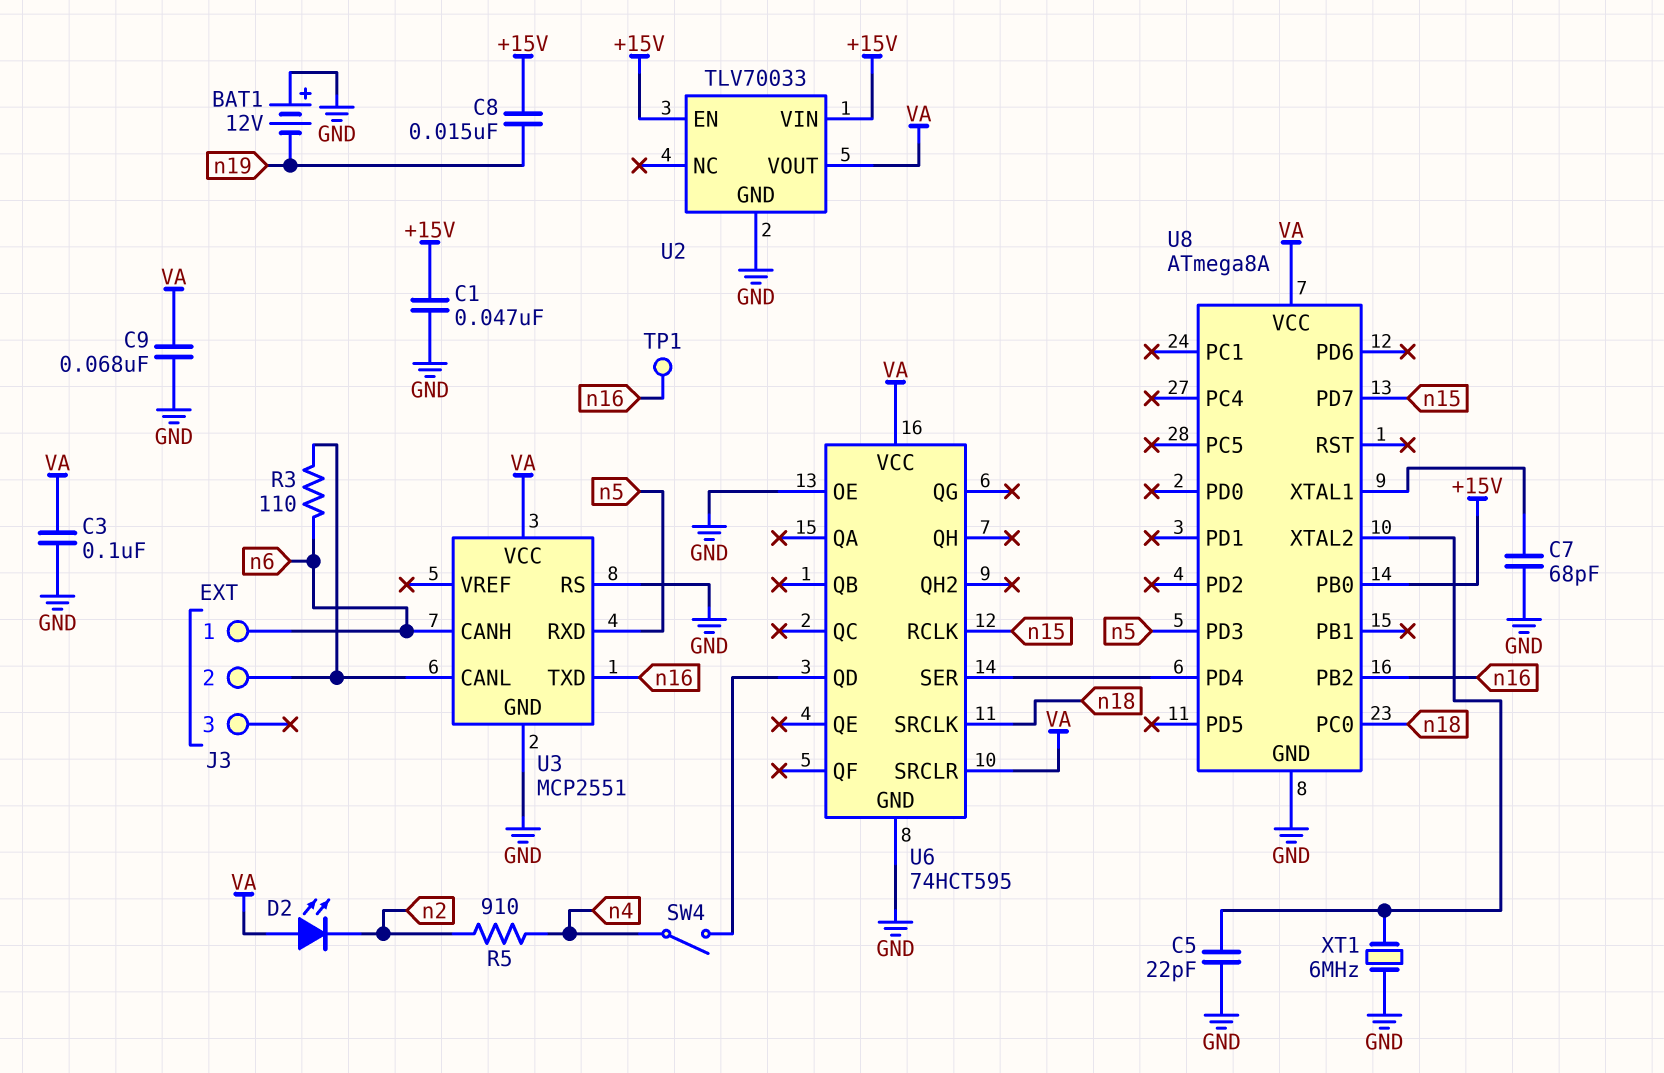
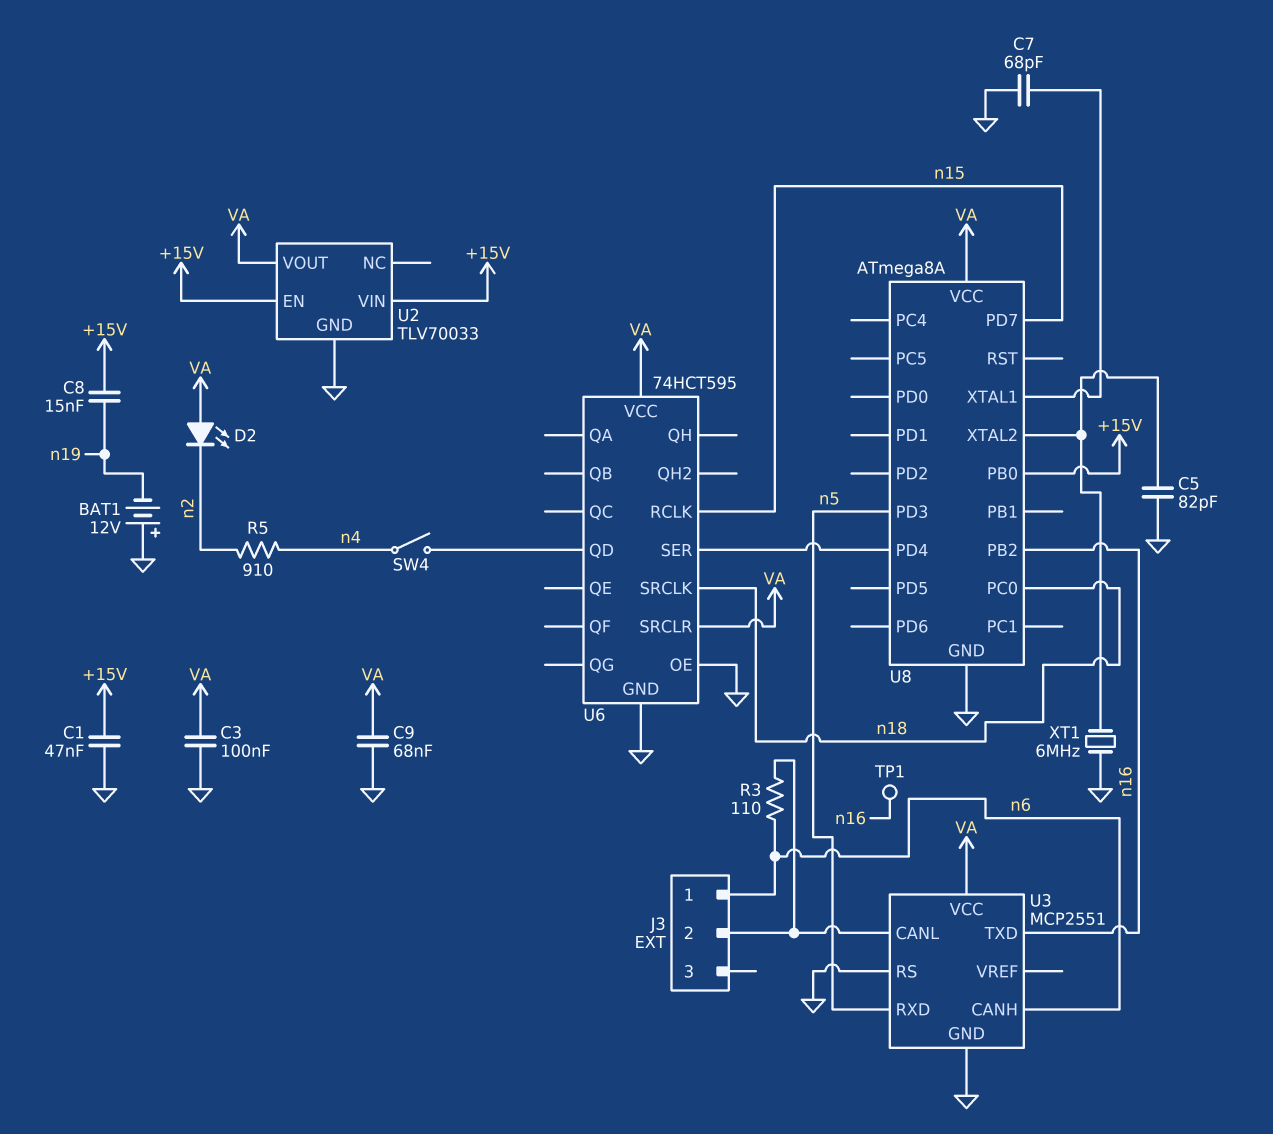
C5: 22pF (GND, U8/XTAL2) -> 82pF (GND, U8/XTAL2)

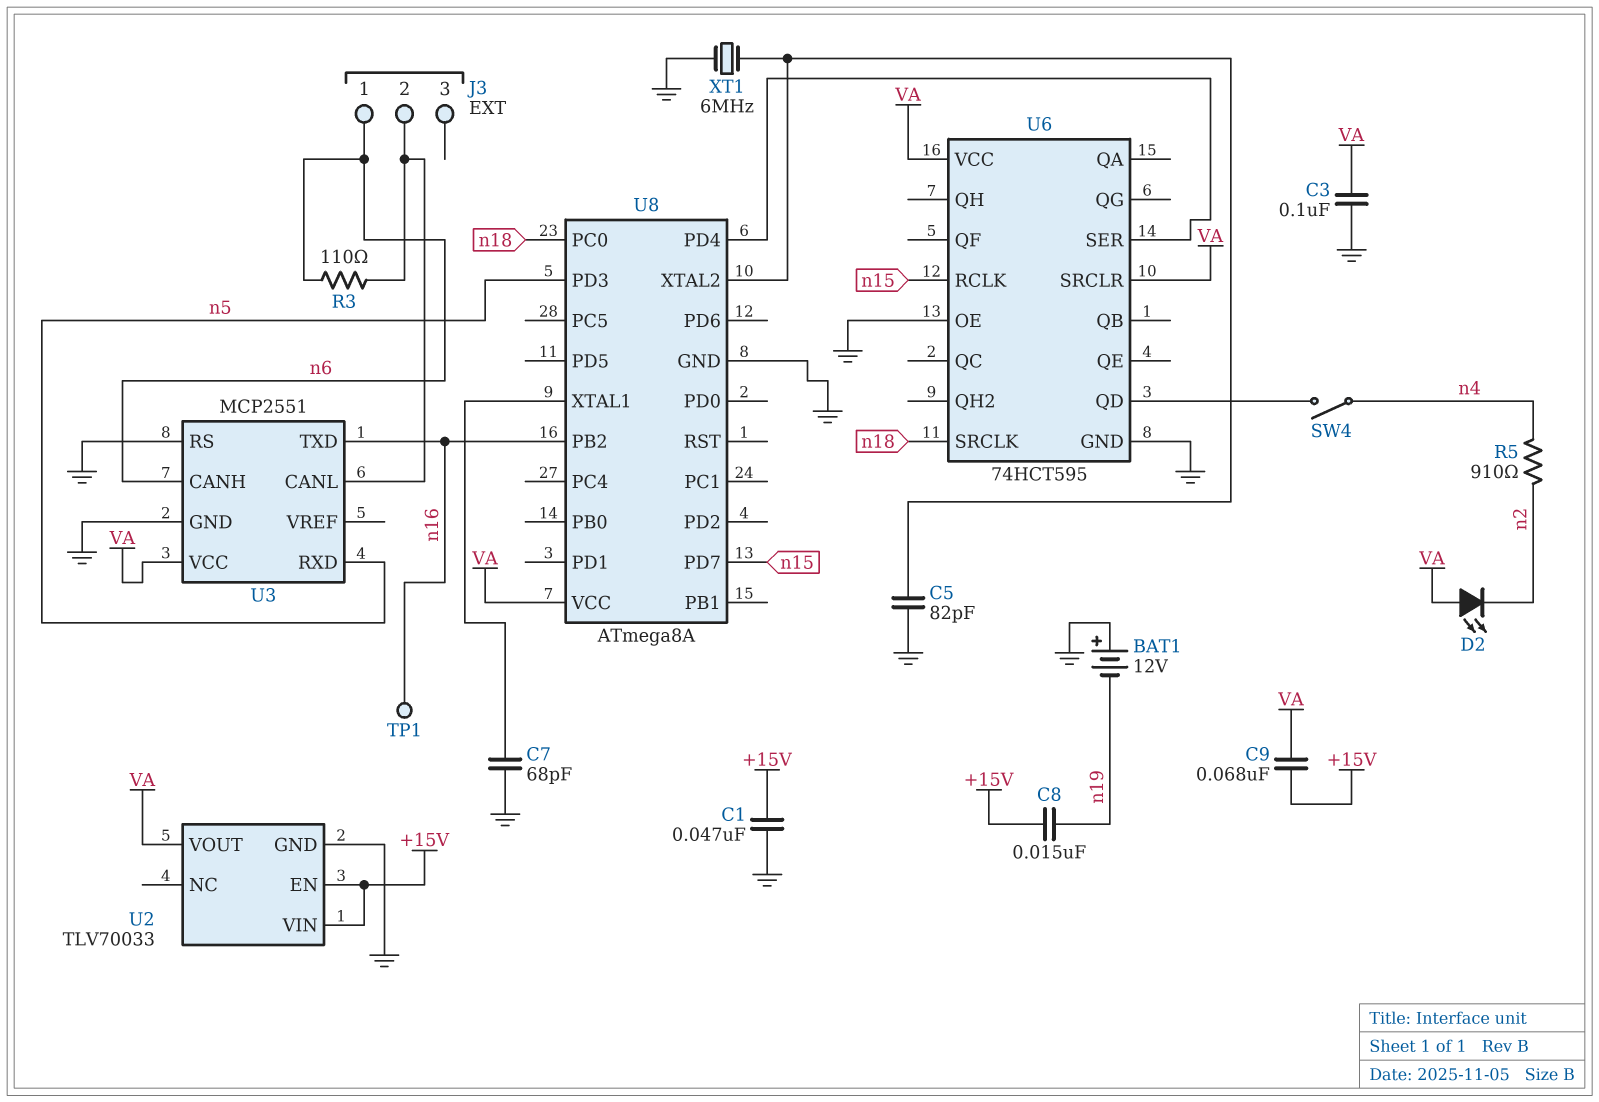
C9: 68nF (GND, VA) -> 68nF (+15V, VA)
U8 pin PB0: +15V -> none

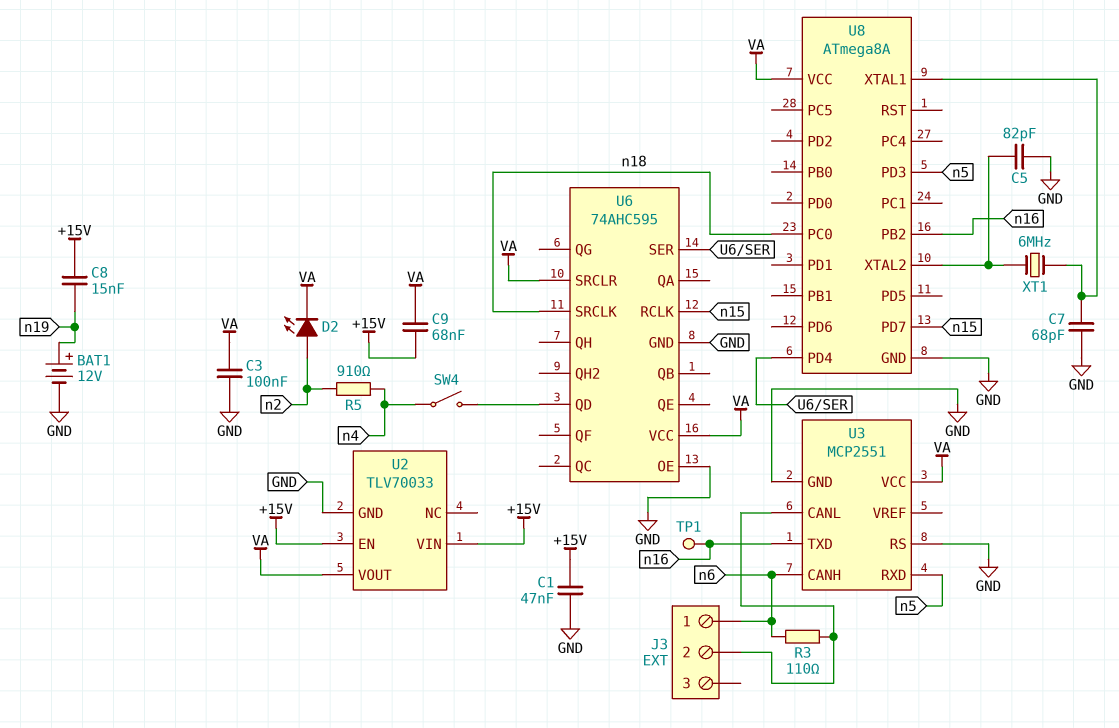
BAT1: 12V (plus GND, minus n19) -> 12V (plus n19, minus GND)
D2: LED (A VA, K n2) -> LED (A n2, K VA)
U6: 74HCT595 -> 74AHC595
XT1: 6MHz (GND, U8/XTAL2) -> 6MHz (U8/XTAL1, U8/XTAL2)

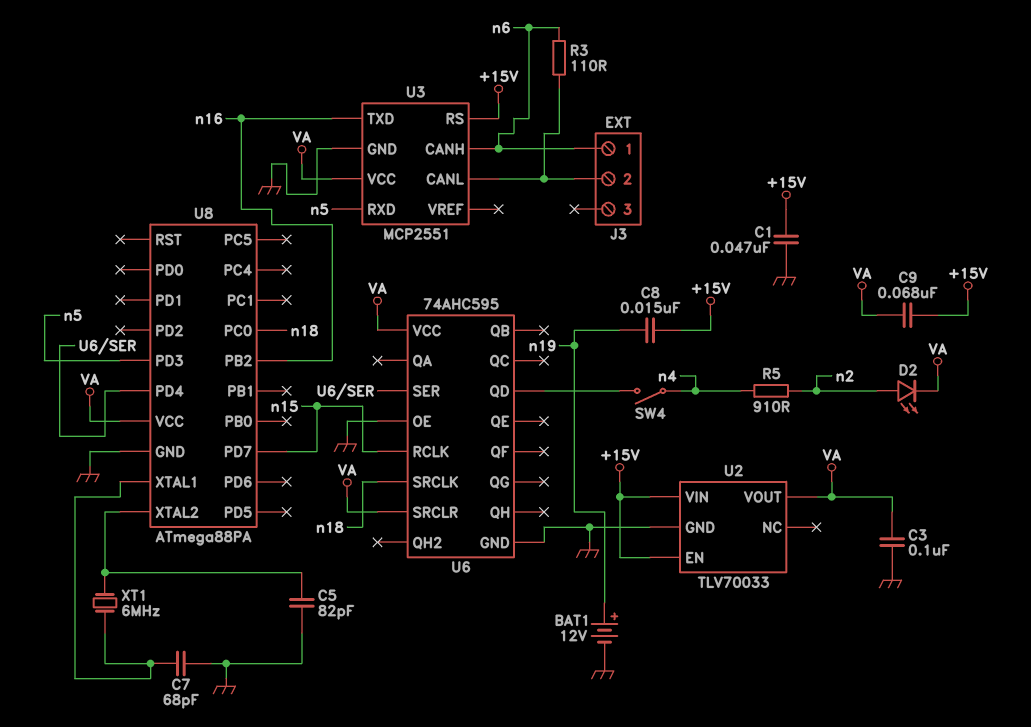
TP1: test point (n16) -> none
U3 pin RS: GND -> +15V
U8: ATmega8A -> ATmega88PA

